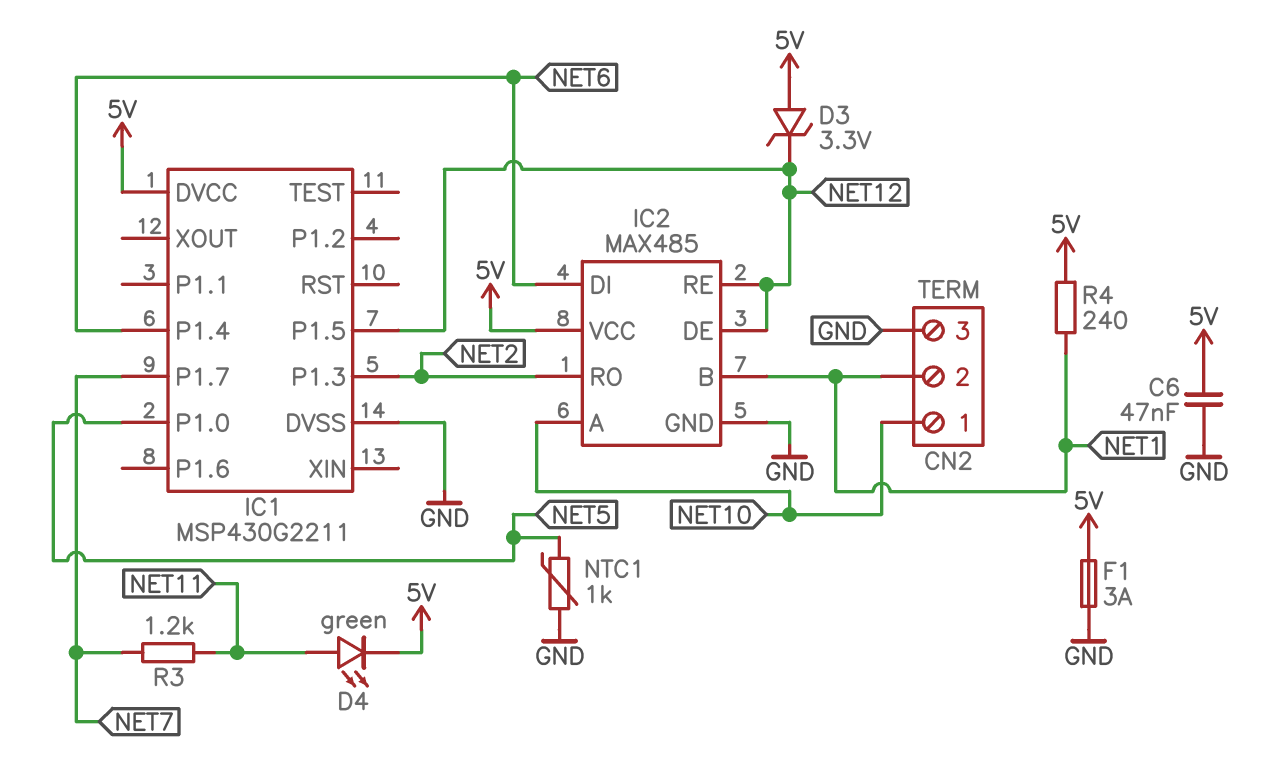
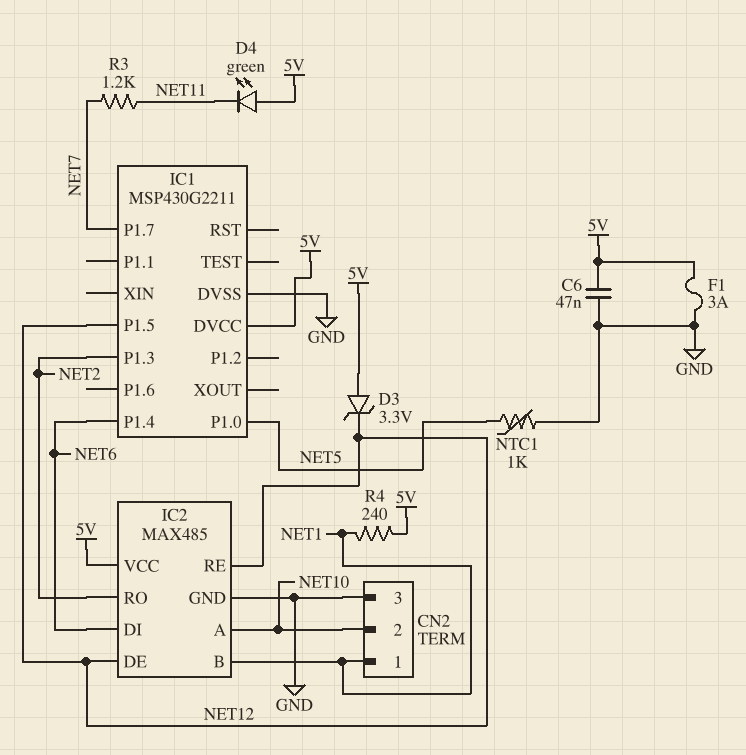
CN2 pin 1: NET10 -> NET1
CN2 pin 2: NET1 -> NET10
D4: LED green (A NET11, K 5V) -> LED green (A 5V, K NET11)

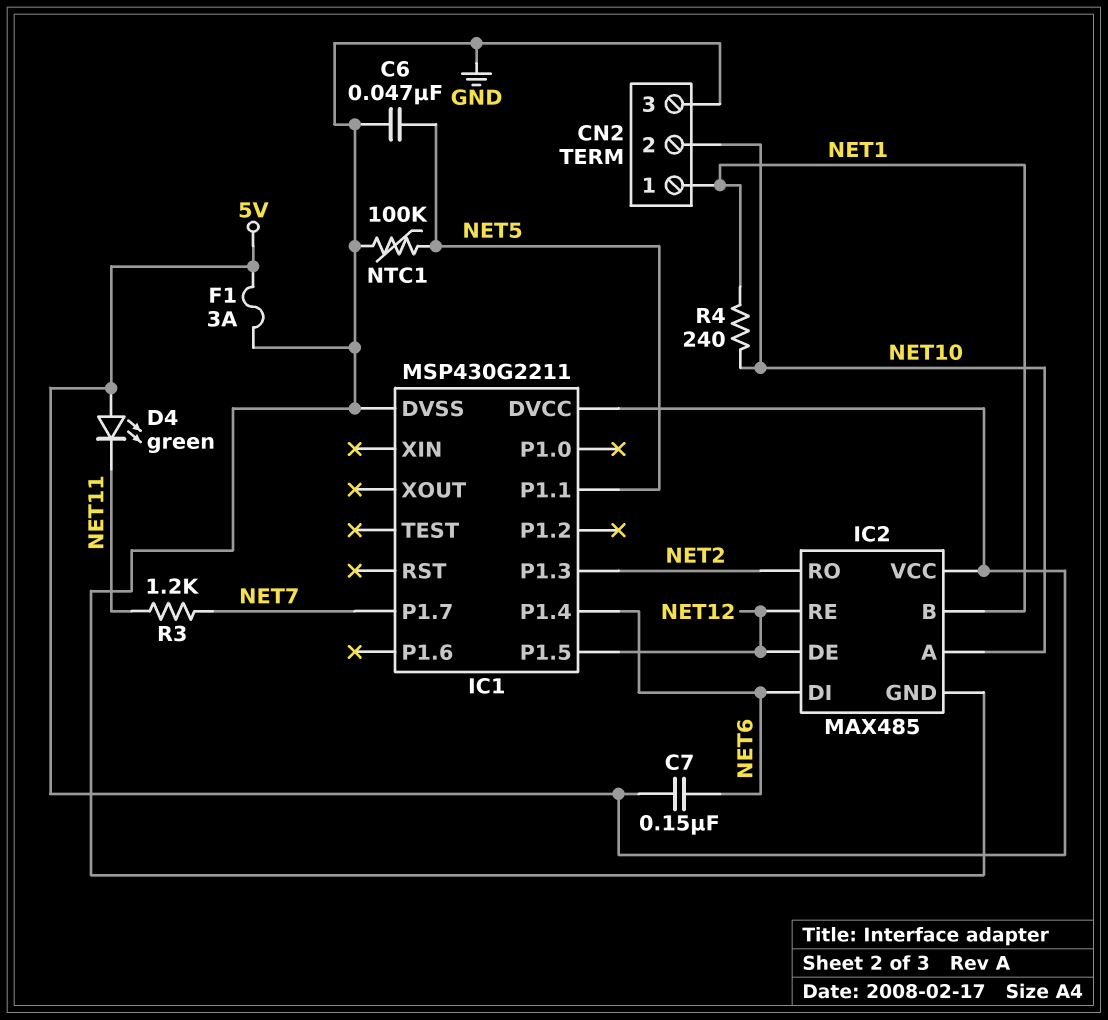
C6: 47nF (5V, GND) -> 47nF (GND, NET5)
C7: none -> 150nF (5V, NET6)
D3: zener 3.3V (A 5V, K NET12) -> none
IC1 pin P1.0: NET5 -> none
IC1 pin P1.1: none -> NET5
NTC1: 1k (GND, NET5) -> 100k (GND, NET5)
R4: 240 (5V, NET1) -> 240 (NET1, NET10)

